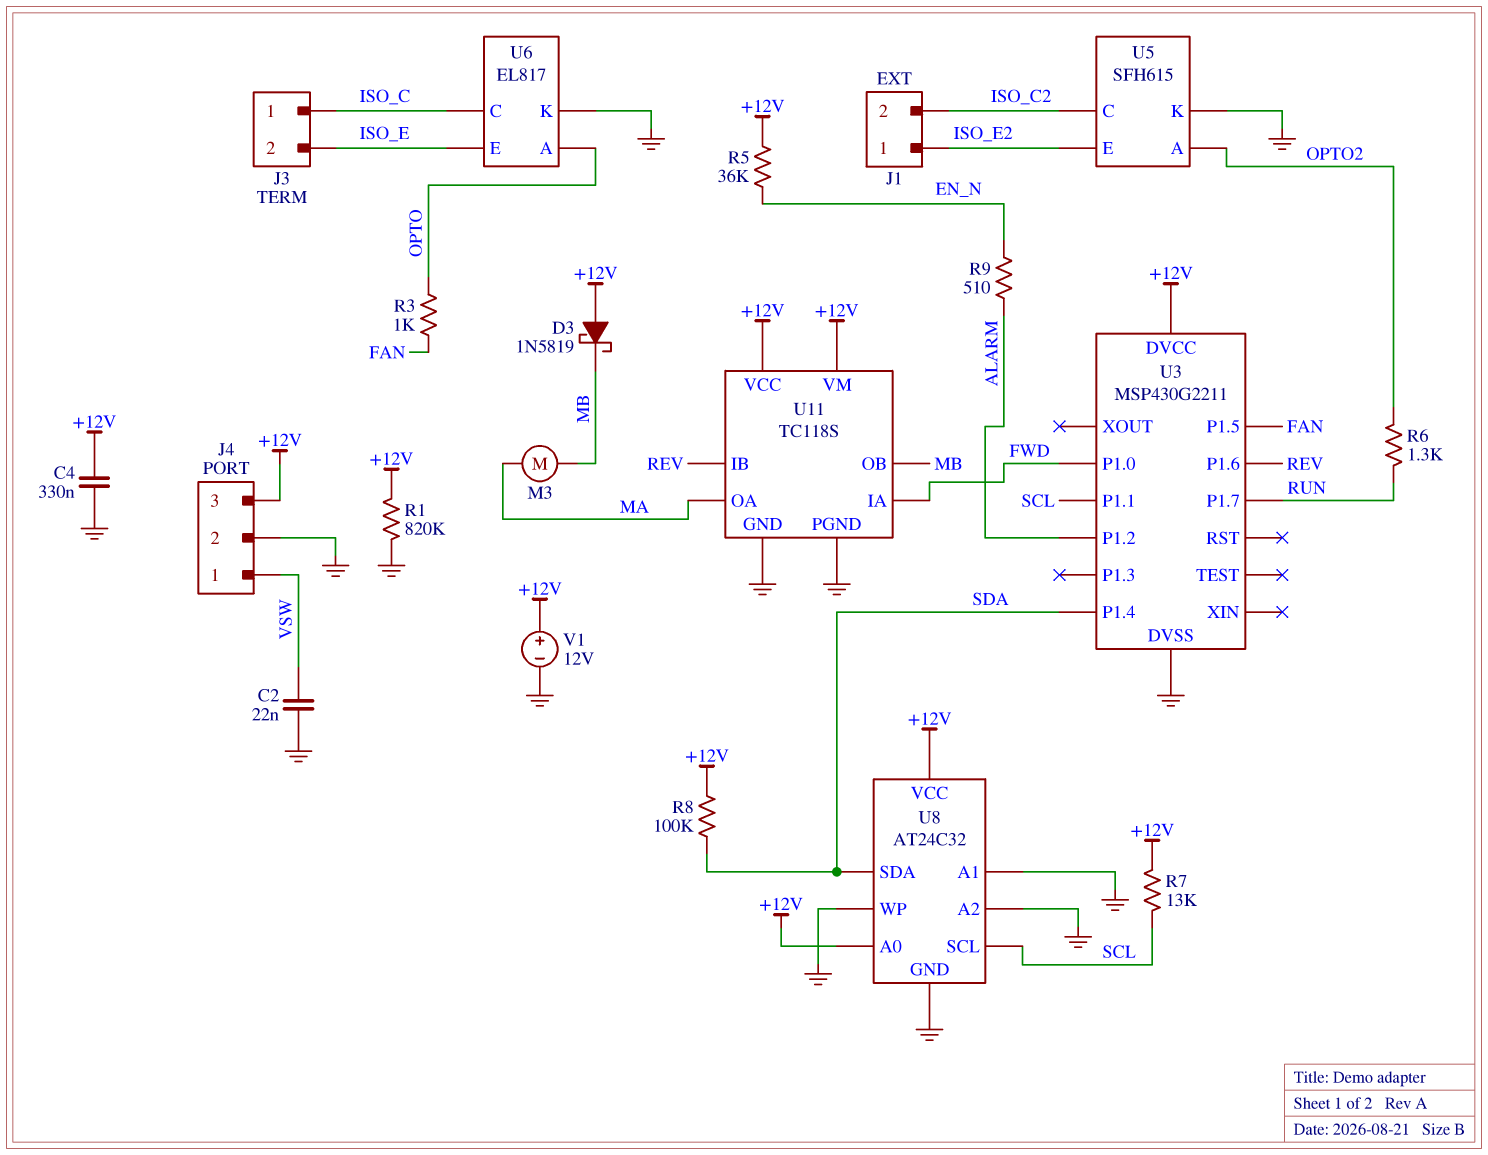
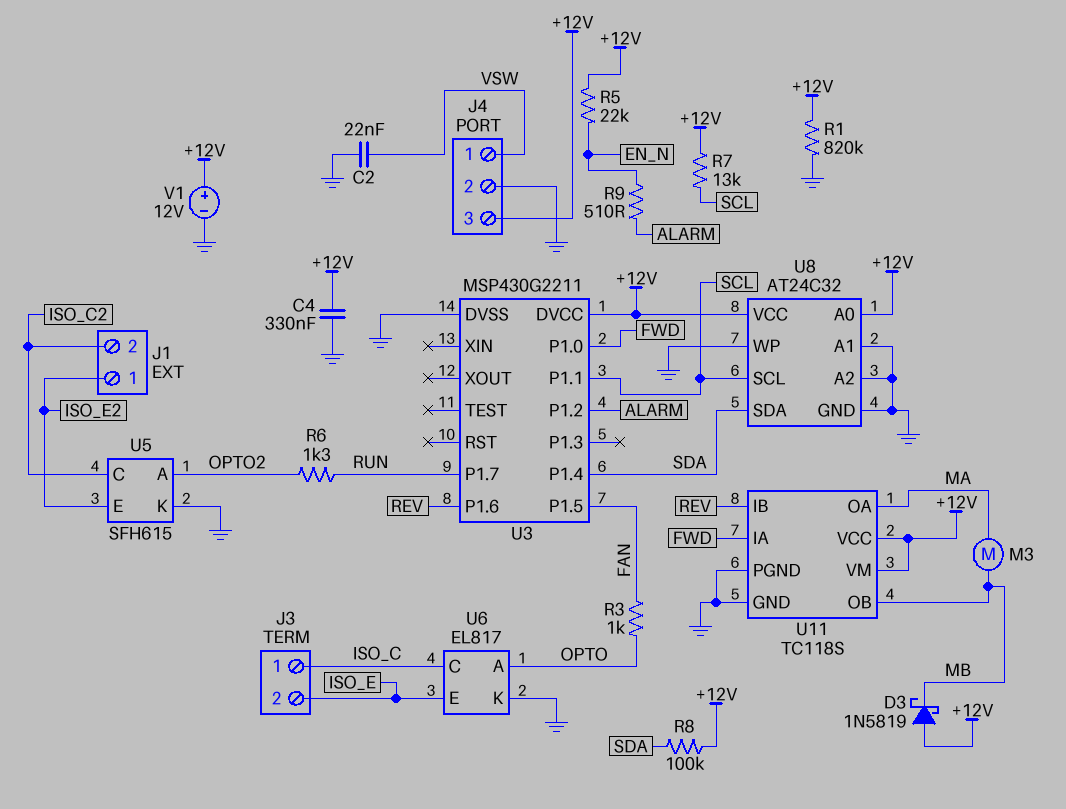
R5: 36k (+12V, EN_N) -> 22k (+12V, EN_N)

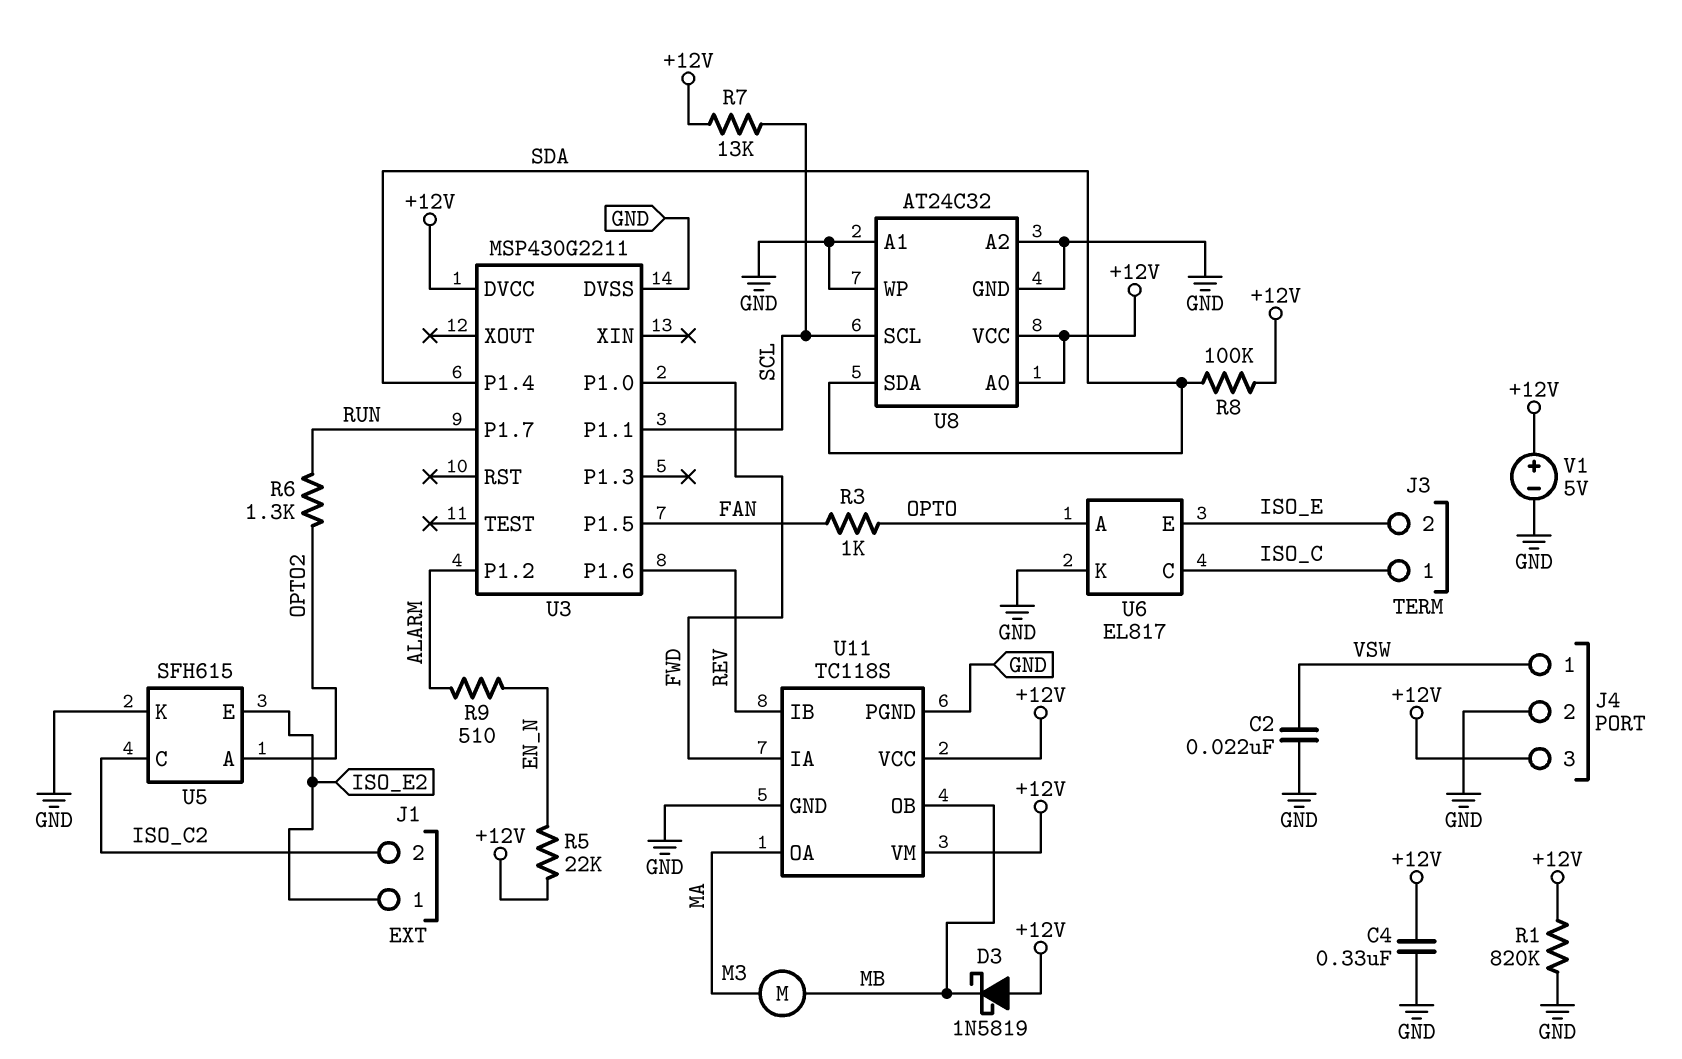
V1: 12V (plus +12V, minus GND) -> 5V (plus +12V, minus GND)

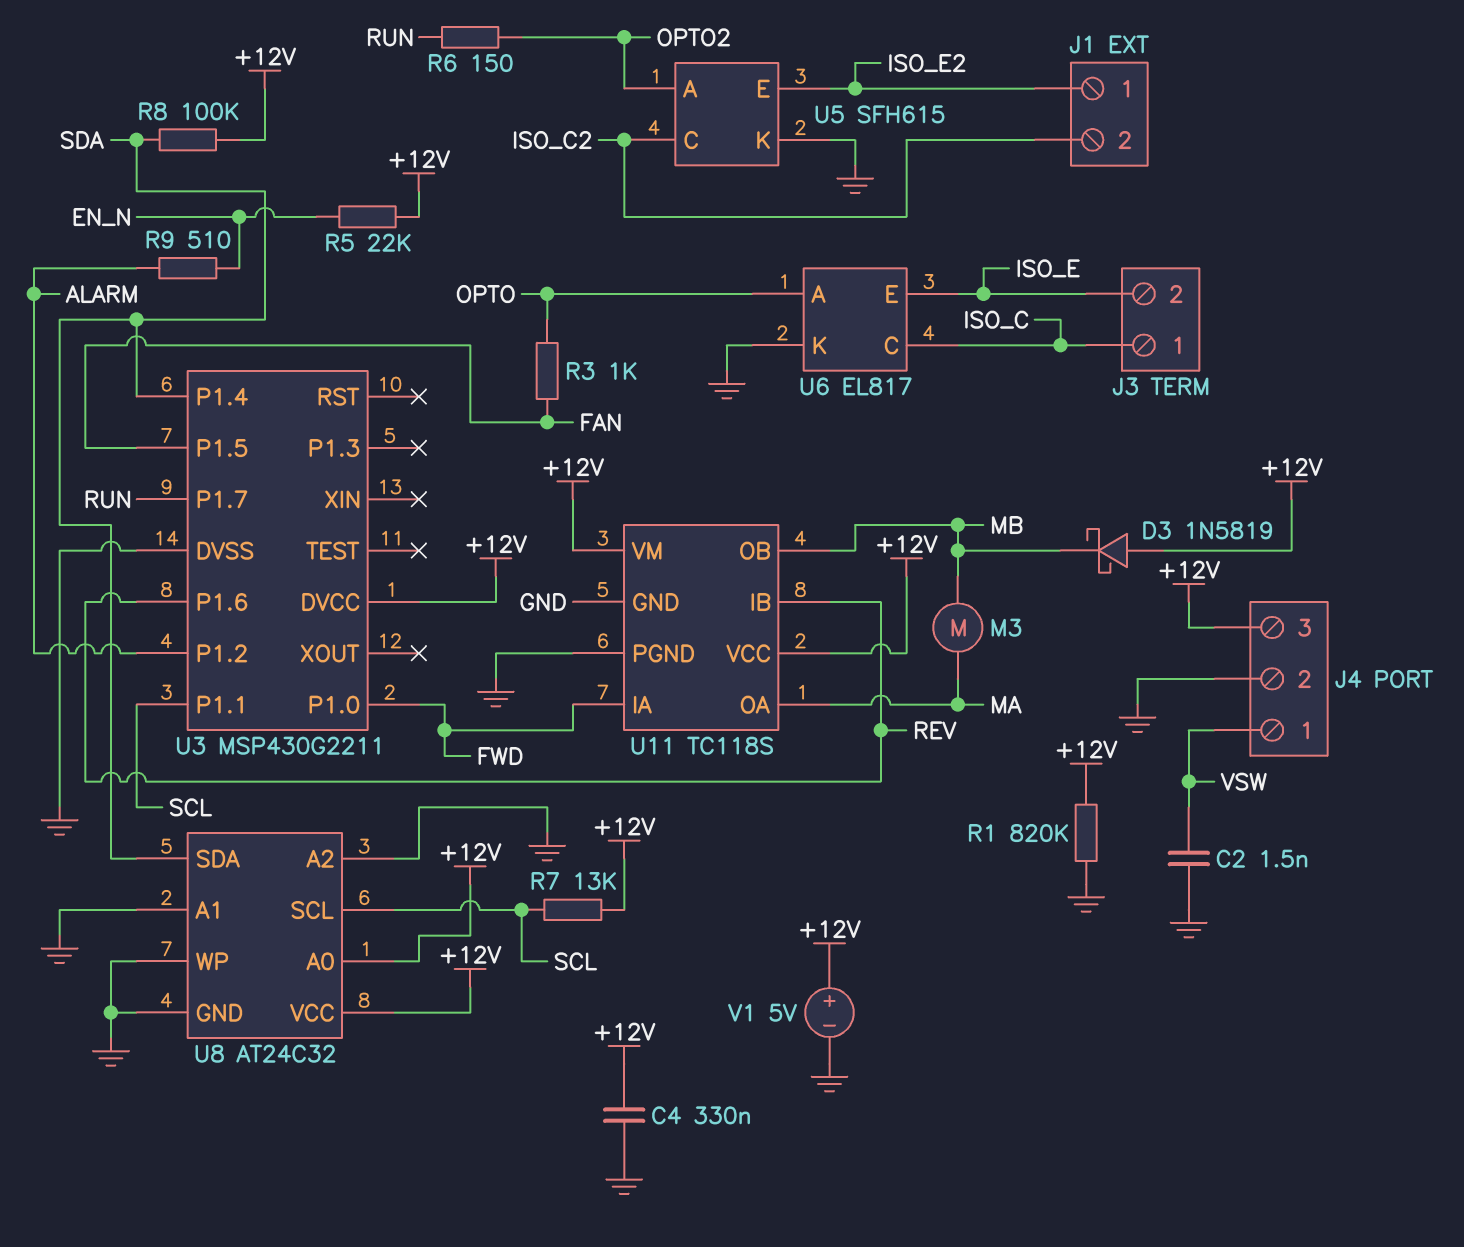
C2: 22nF (GND, VSW) -> 1.5nF (GND, VSW)
R6: 1.3k (OPTO2, RUN) -> 150 (OPTO2, RUN)

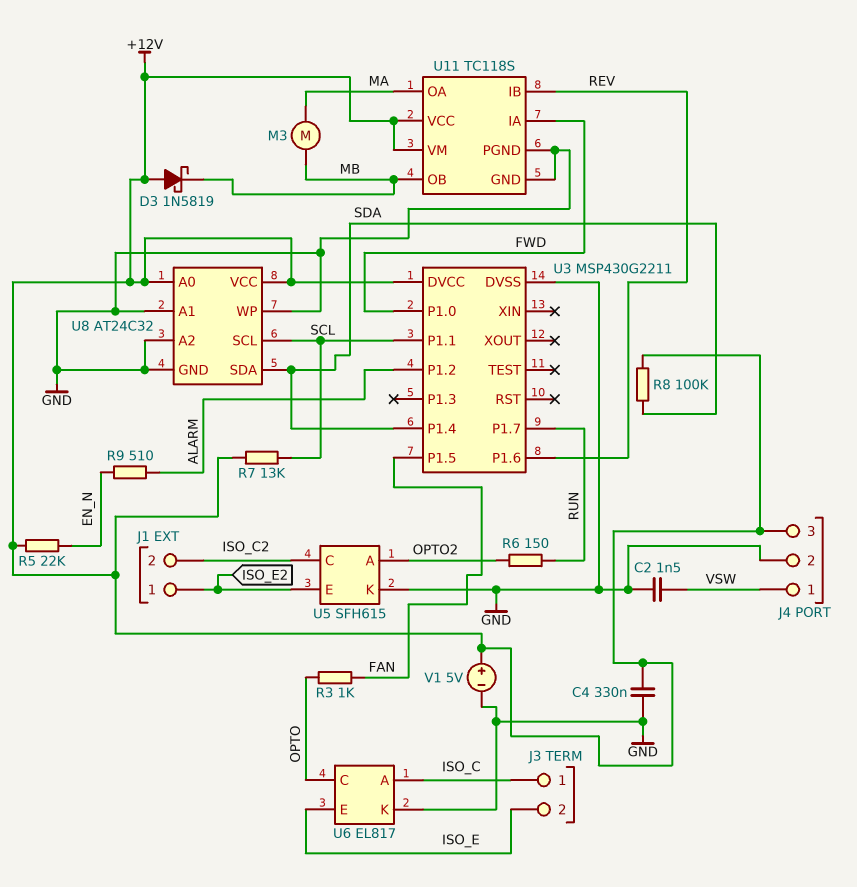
R1: 820k (+12V, GND) -> none
U6 pin A: OPTO -> ISO_C
U6 pin C: ISO_C -> OPTO

